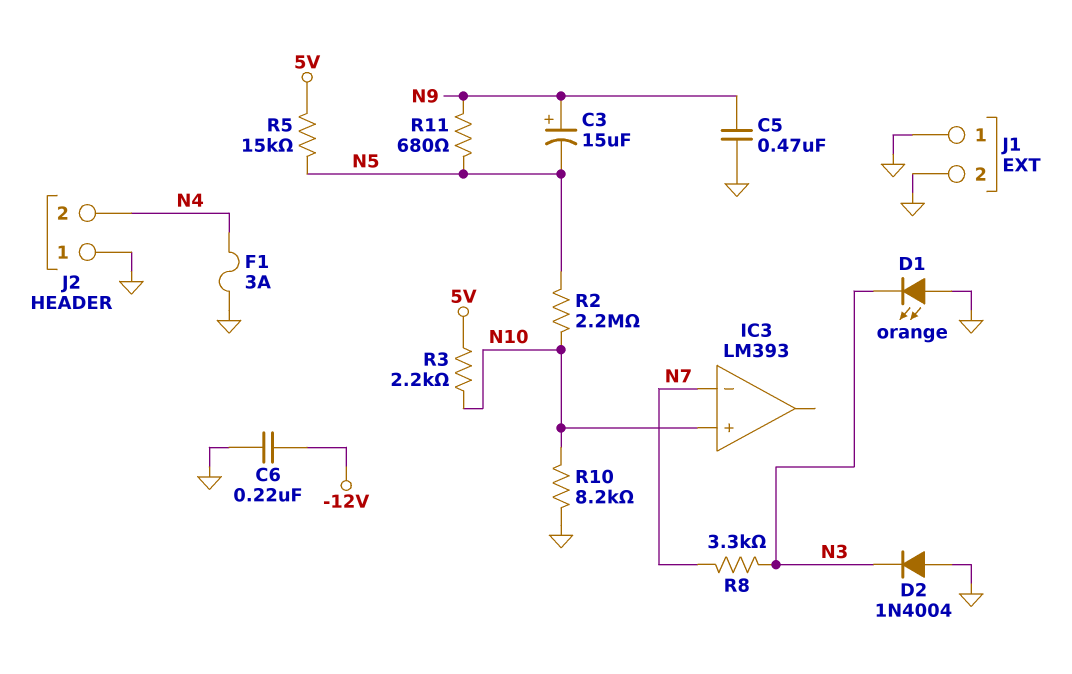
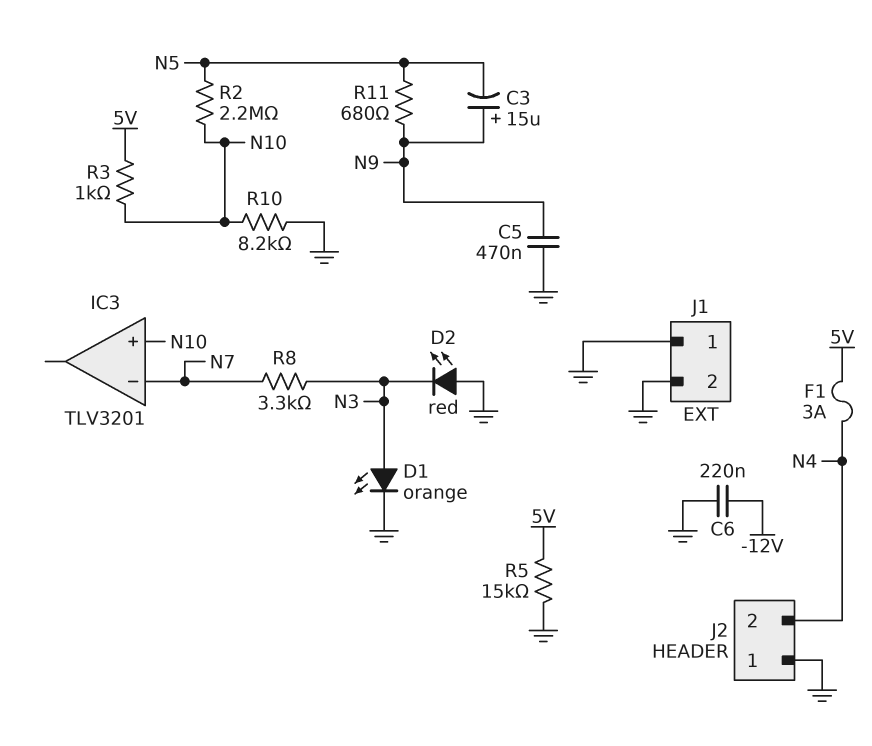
D1: LED orange (A GND, K N3) -> LED orange (A N3, K GND)
D2: diode 1N4004 (A GND, K N3) -> LED red (A GND, K N3)
F1: 3A (GND, N4) -> 3A (5V, N4)
IC3: LM393 -> TLV3201
R3: 2.2k (5V, N10) -> 1k (5V, N10)
R5: 15k (5V, N5) -> 15k (5V, GND)

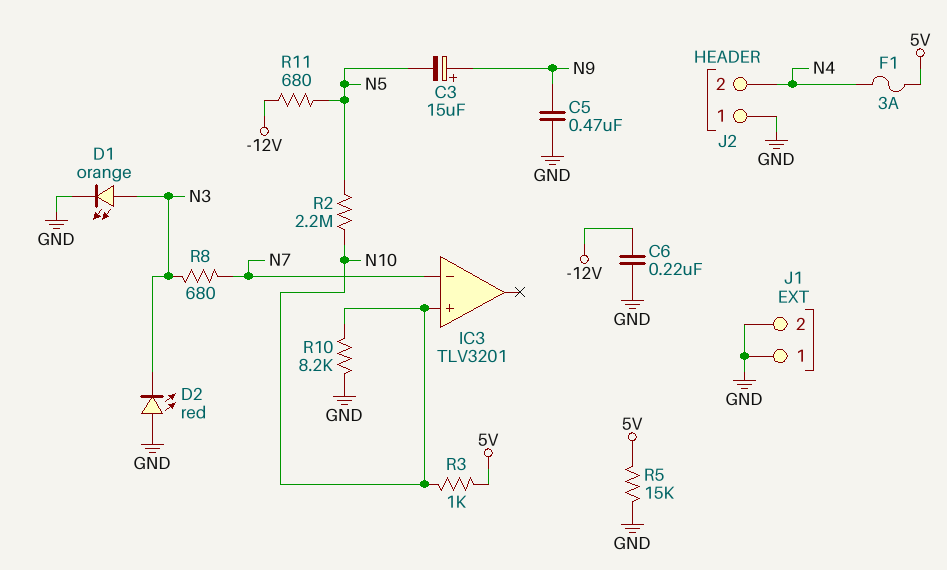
R8: 3.3k (N3, N7) -> 680 (N3, N7)
R11: 680 (N5, N9) -> 680 (-12V, N5)

